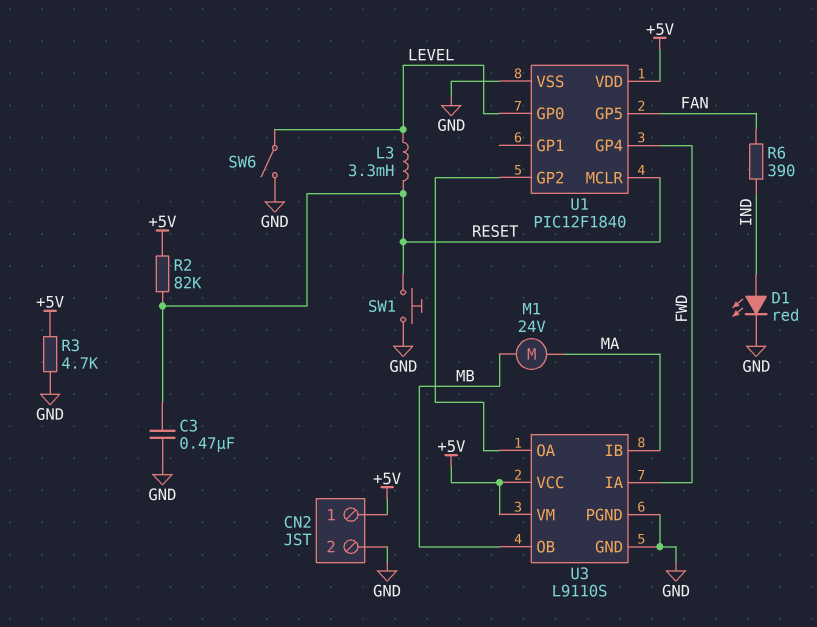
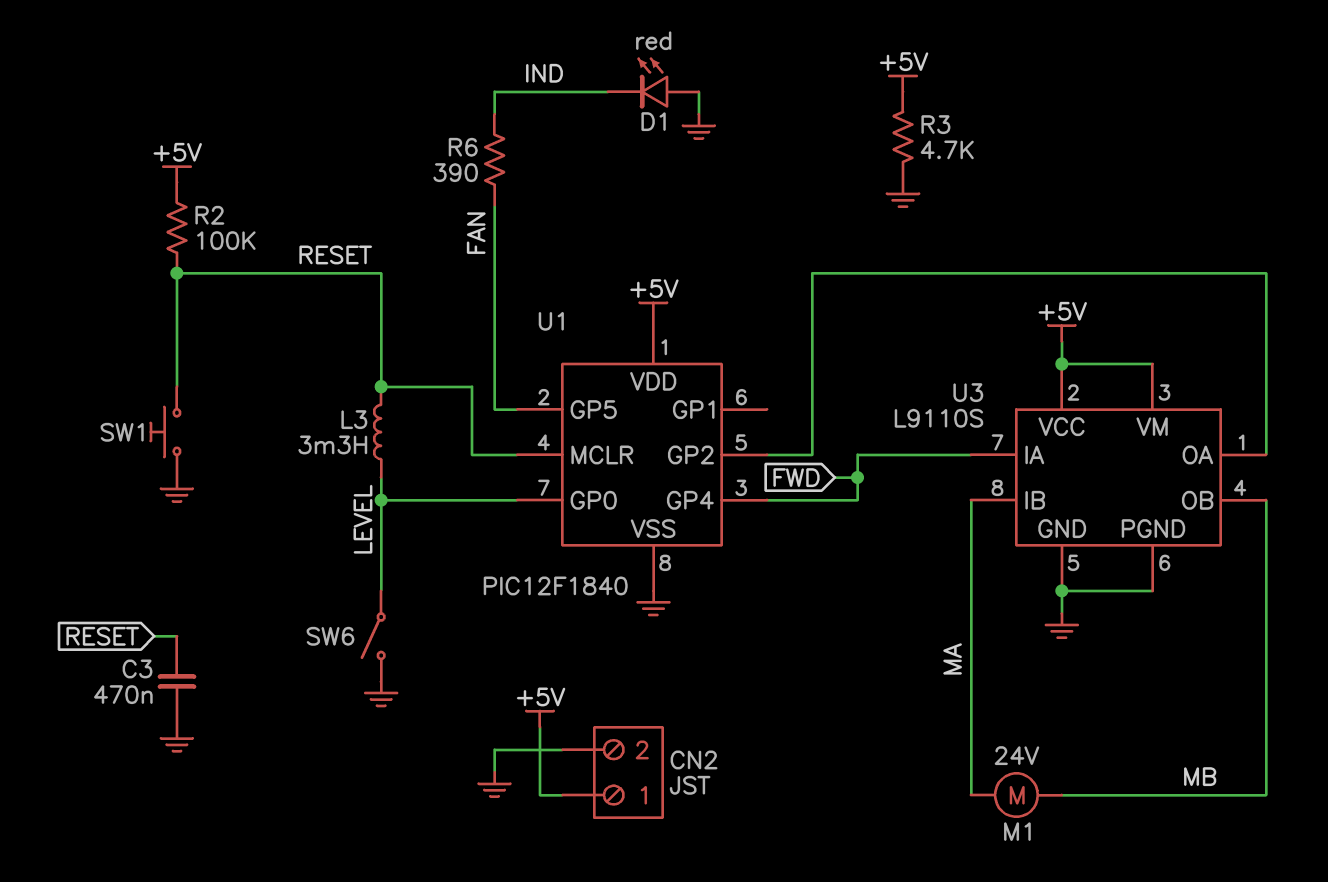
D1: LED red (A IND, K GND) -> LED red (A GND, K IND)
R2: 82k (+5V, RESET) -> 100k (+5V, RESET)

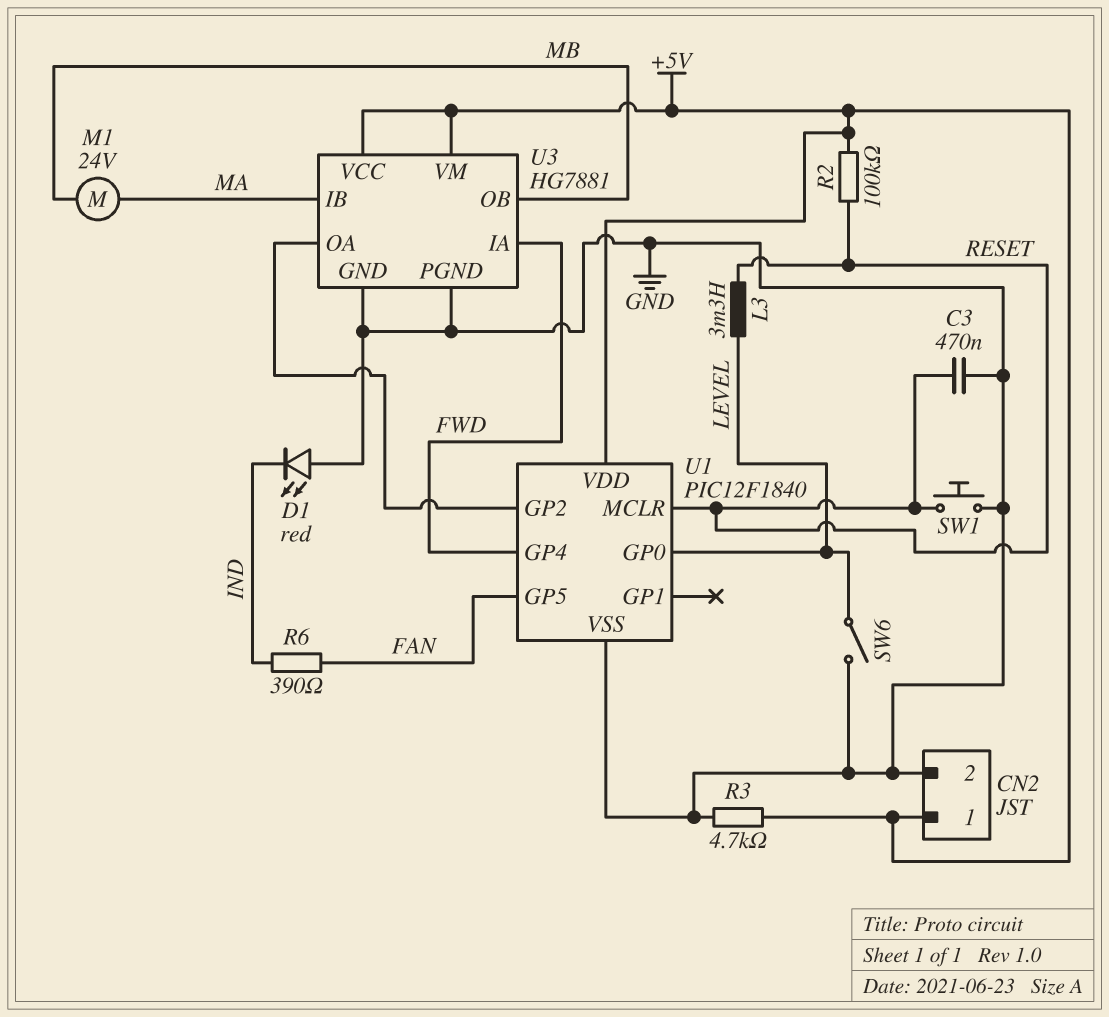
U3: L9110S -> HG7881

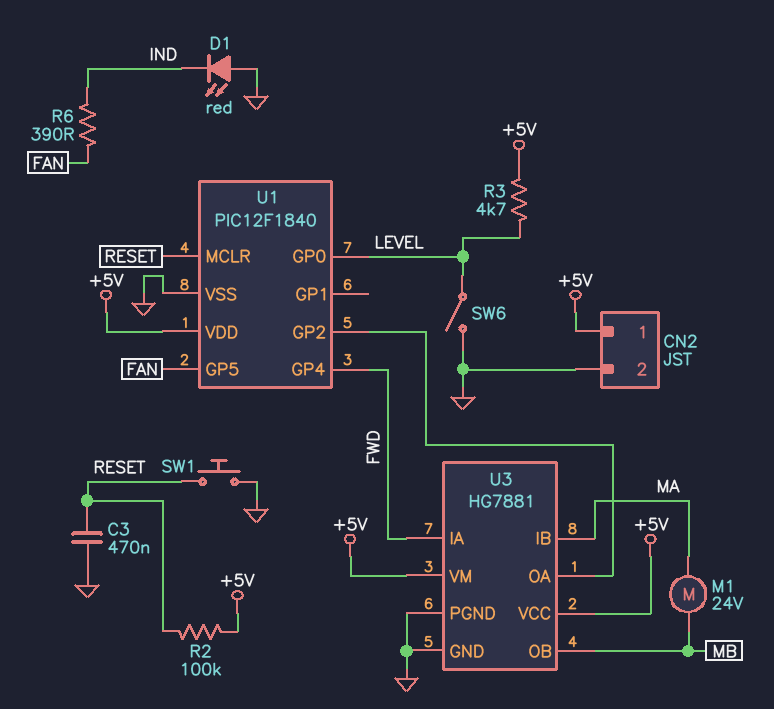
L3: 3.3mH (LEVEL, RESET) -> none
R3: 4.7k (+5V, GND) -> 4.7k (+5V, LEVEL)

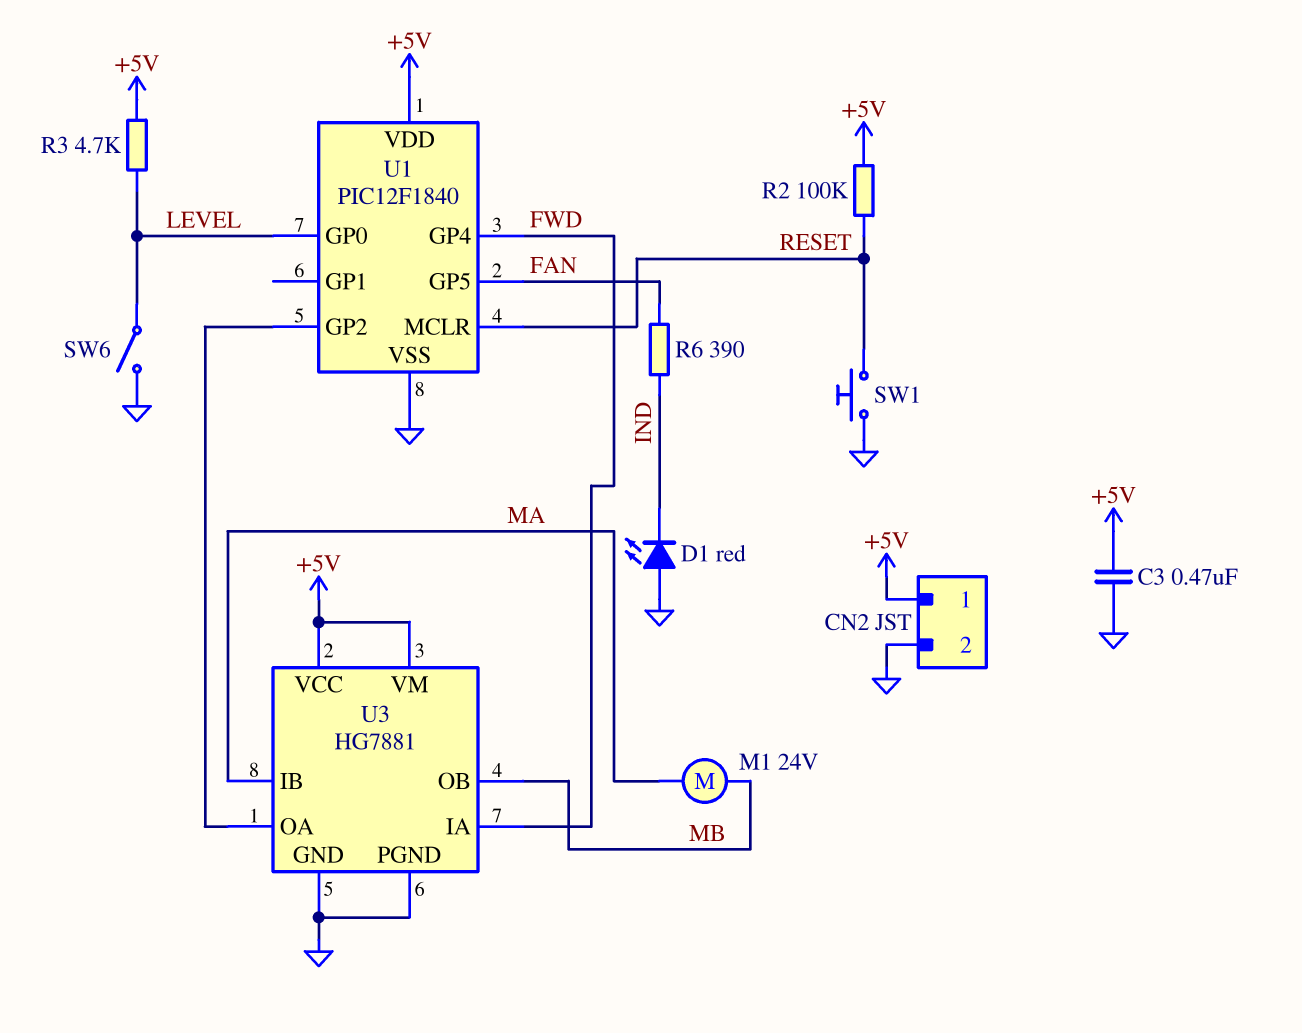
C3: 470nF (GND, RESET) -> 470nF (+5V, GND)

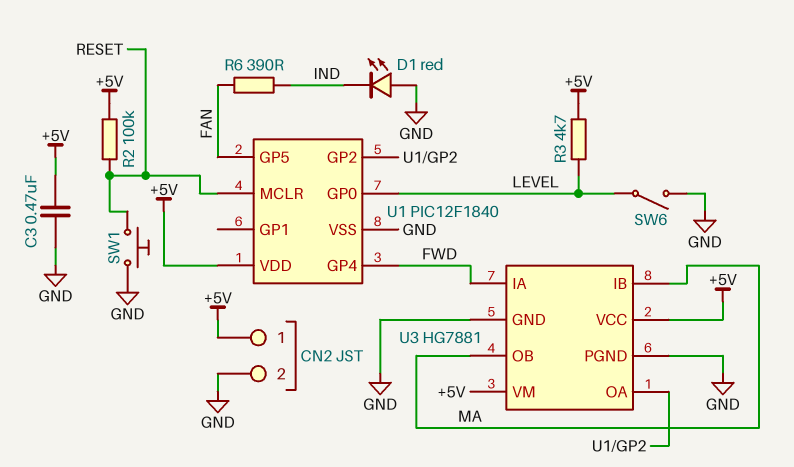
M1: motor 24V (MA, MB) -> none
U3 pin OB: MB -> MA

